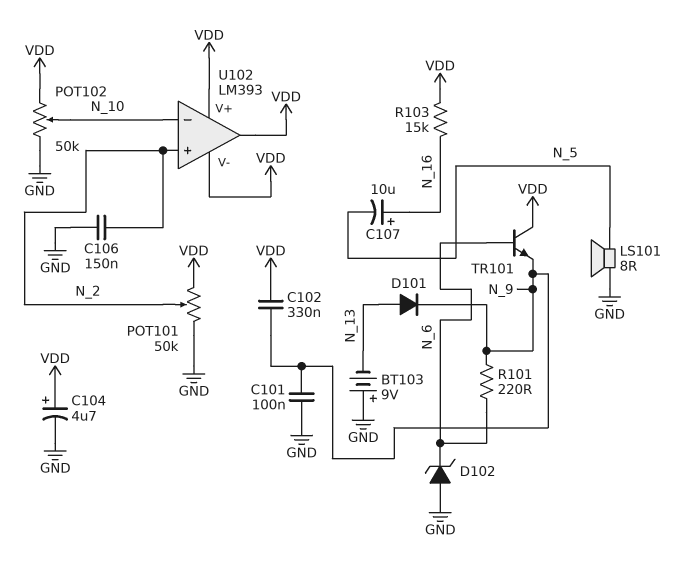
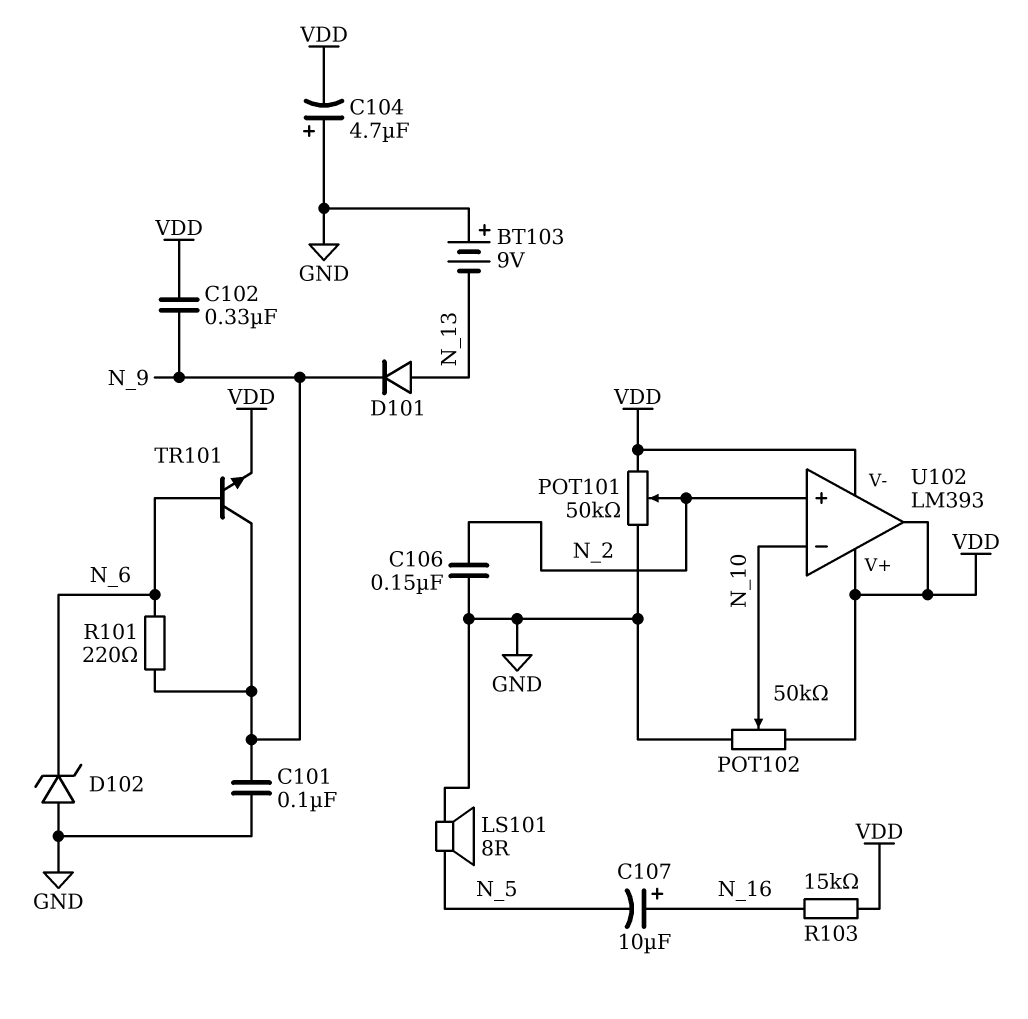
C104: 4.7uF (plus VDD, minus GND) -> 4.7uF (plus GND, minus VDD)
TR101: NPN (B N_6, C VDD, E N_9) -> NPN (B N_6, C N_9, E VDD)

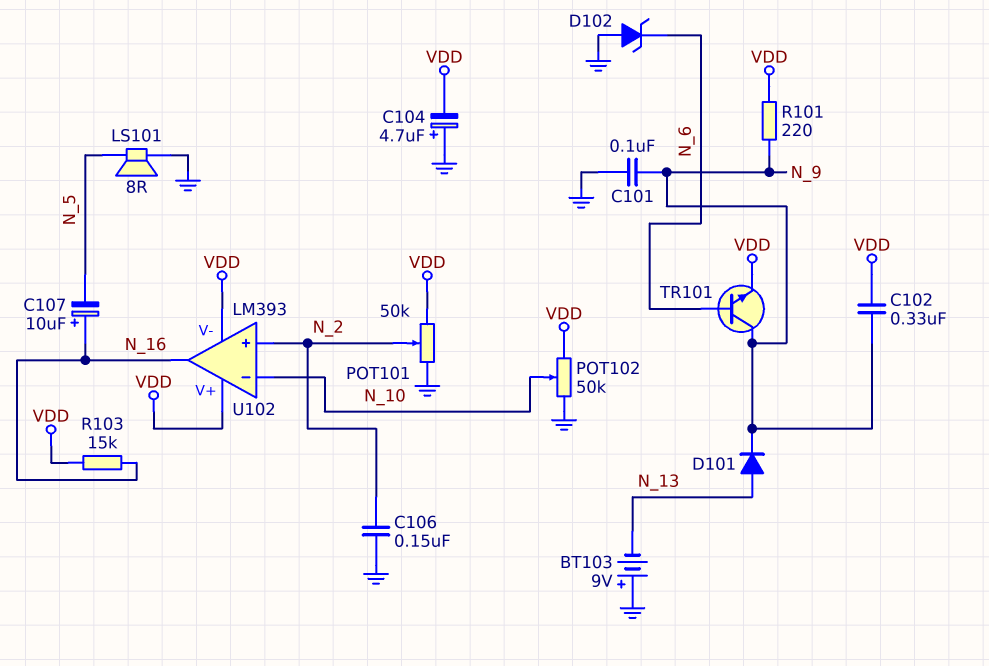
R101: 220 (N_6, N_9) -> 220 (N_9, VDD)
U102 pin out: VDD -> N_16

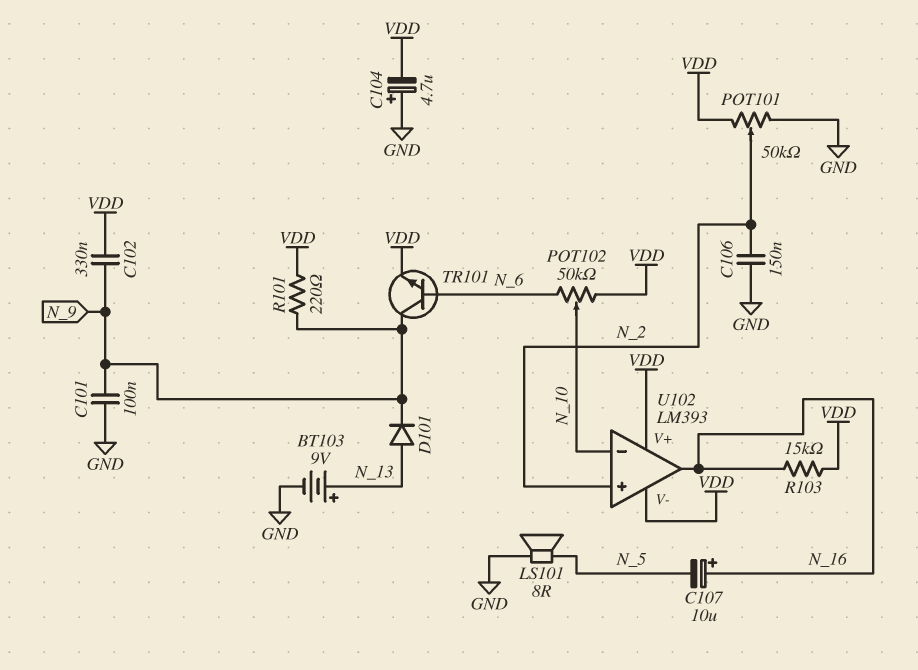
BT103: 9V (plus GND, minus N_13) -> 9V (plus N_13, minus GND)
D102: zener (A GND, K N_6) -> none
POT102: 50k (GND, VDD, wiper N_10) -> 50k (N_6, VDD, wiper N_10)

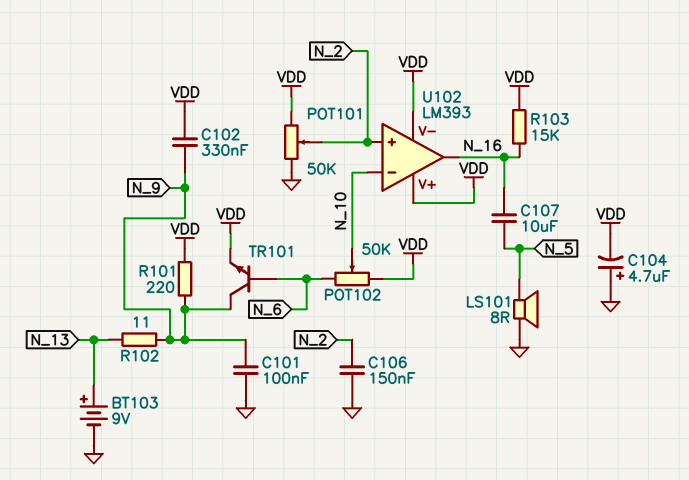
C107: 10uF (plus N_16, minus N_5) -> 10uF (N_5, N_16)
D101: diode (A N_13, K N_9) -> none
R102: none -> 11 (N_9, N_13)

